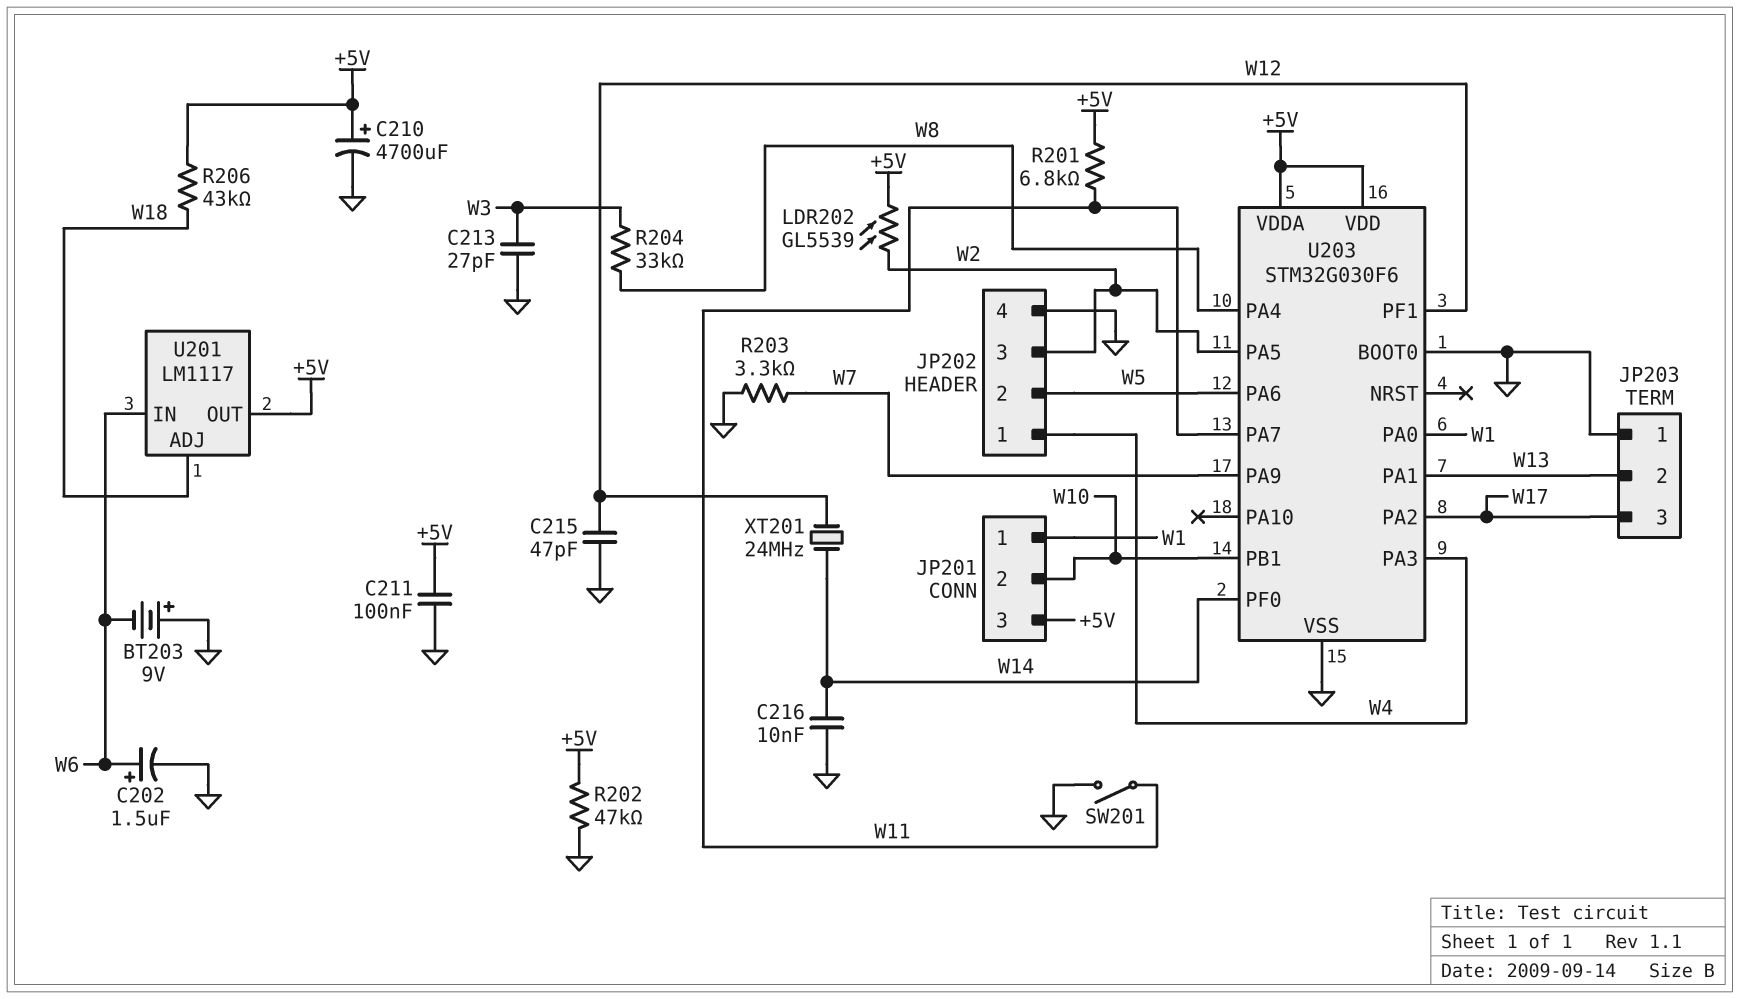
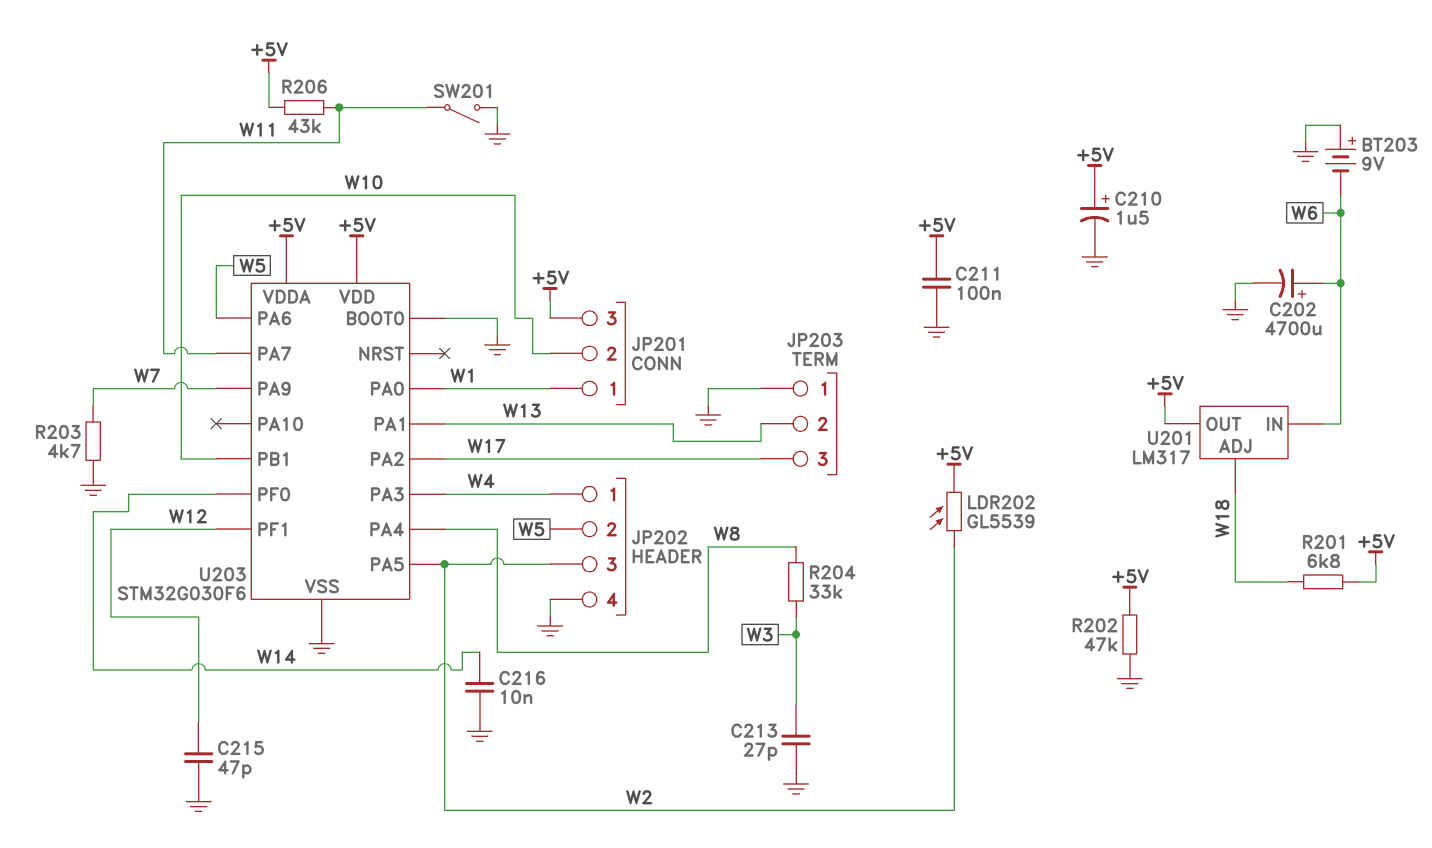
C202: 1.5uF (plus W6, minus GND) -> 4700uF (plus W6, minus GND)
C210: 4700uF (plus +5V, minus GND) -> 1.5uF (plus +5V, minus GND)
R201: 6.8k (+5V, W11) -> 6.8k (+5V, W18)
R203: 3.3k (GND, W7) -> 4.7k (GND, W7)
R206: 43k (+5V, W18) -> 43k (+5V, W11)
U201: LM1117 -> LM317
XT201: 24MHz (W12, W14) -> none

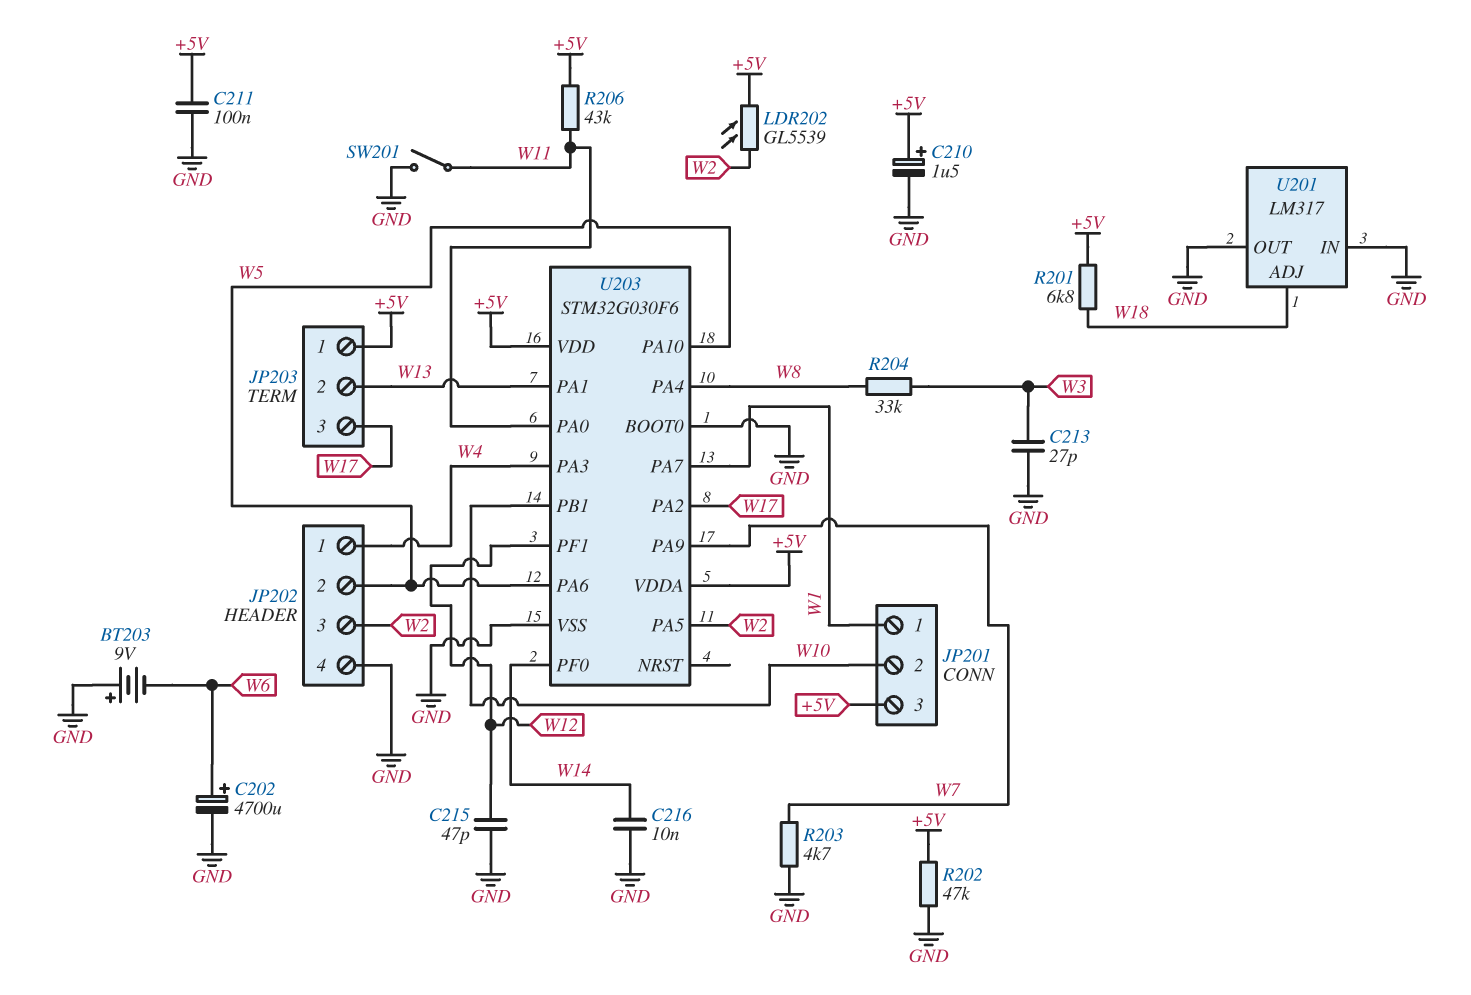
JP203 pin 1: GND -> +5V
U201 pin IN: W6 -> GND
U201 pin OUT: +5V -> GND
U203 pin PA0: W1 -> W11
U203 pin PA7: W11 -> W1
U203 pin PA10: none -> W5

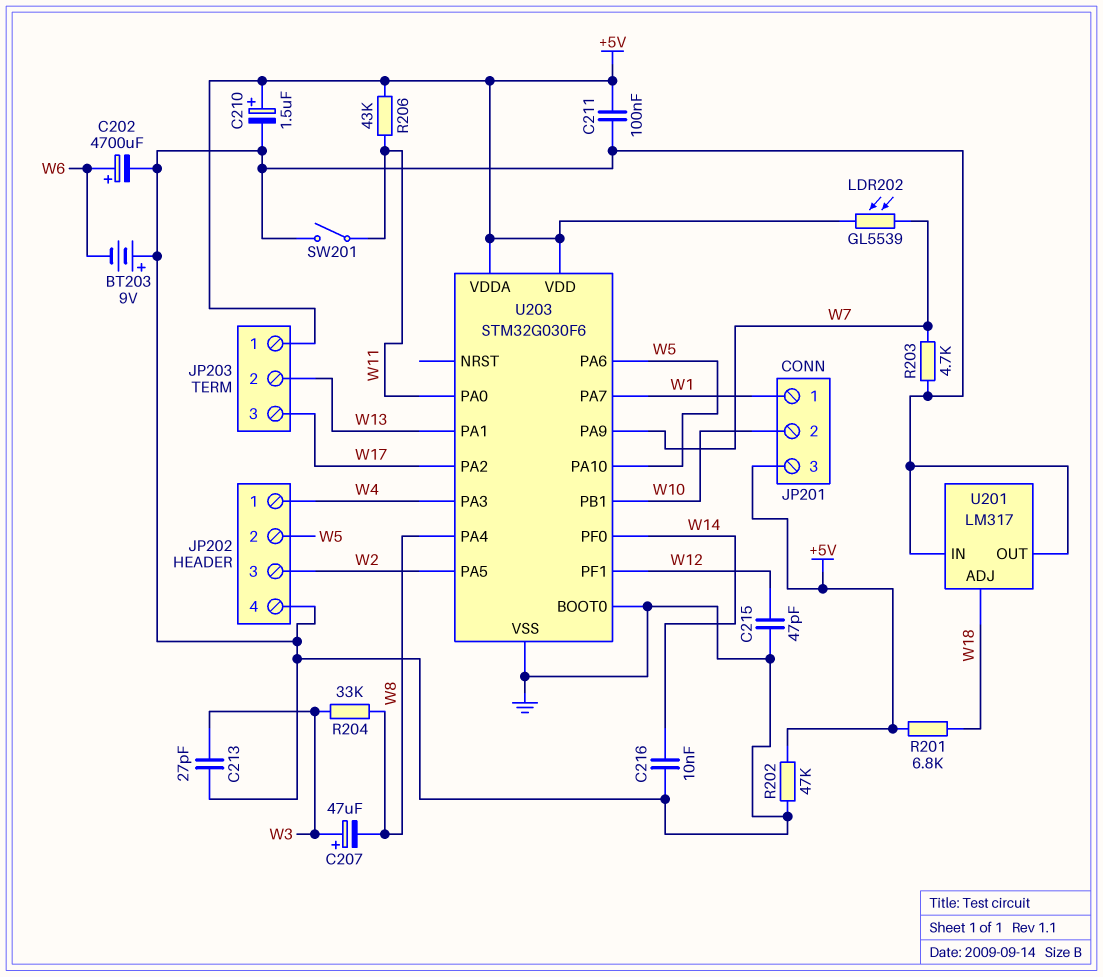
C207: none -> 47uF (plus W3, minus W8)
LDR202: GL5539 (+5V, W2) -> GL5539 (+5V, W7)

